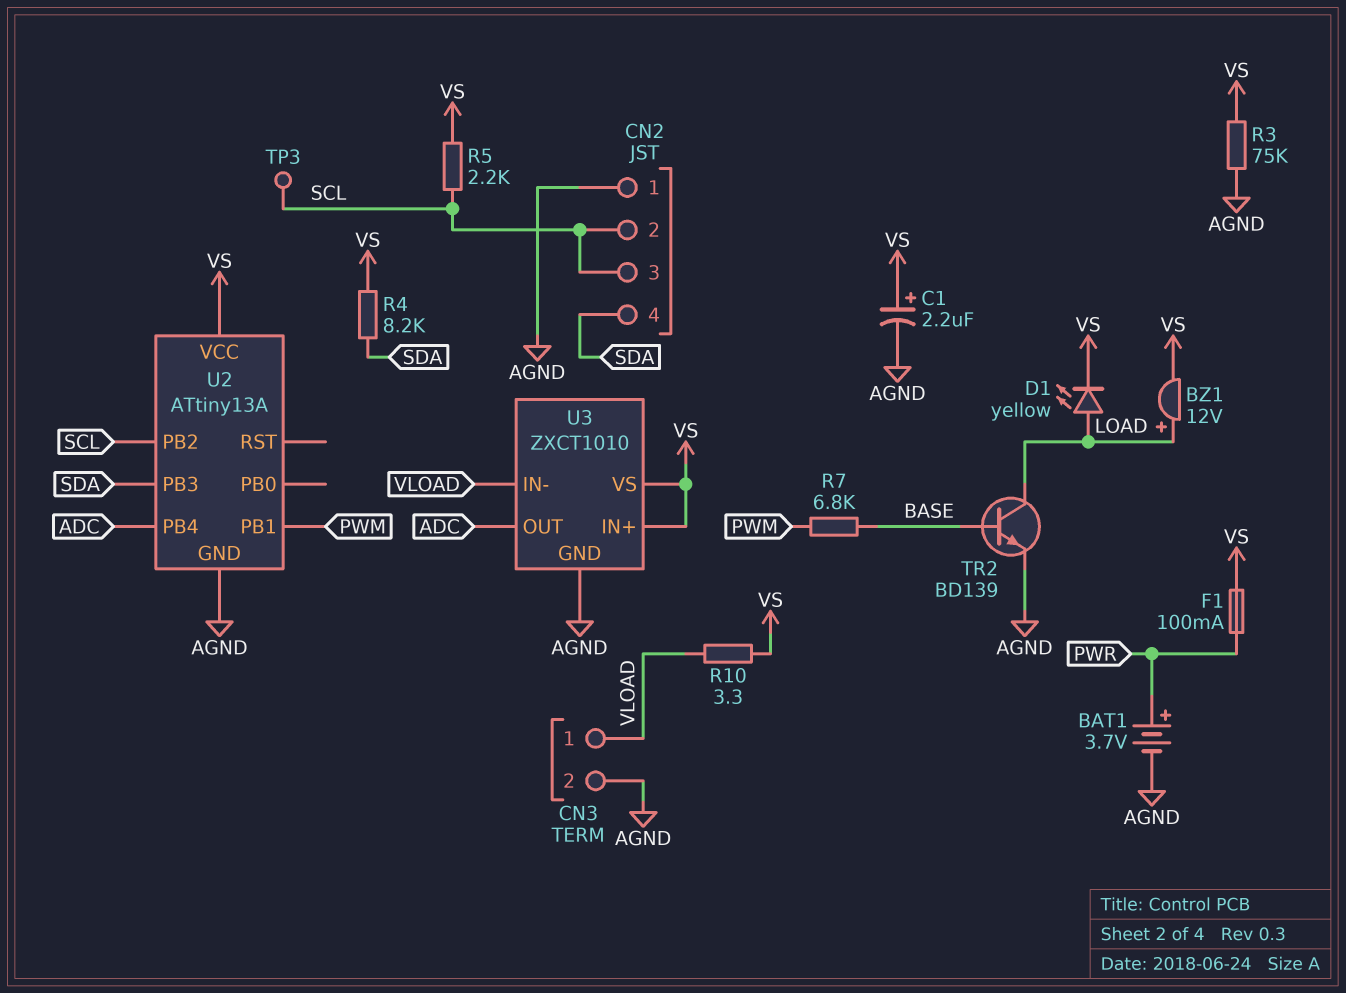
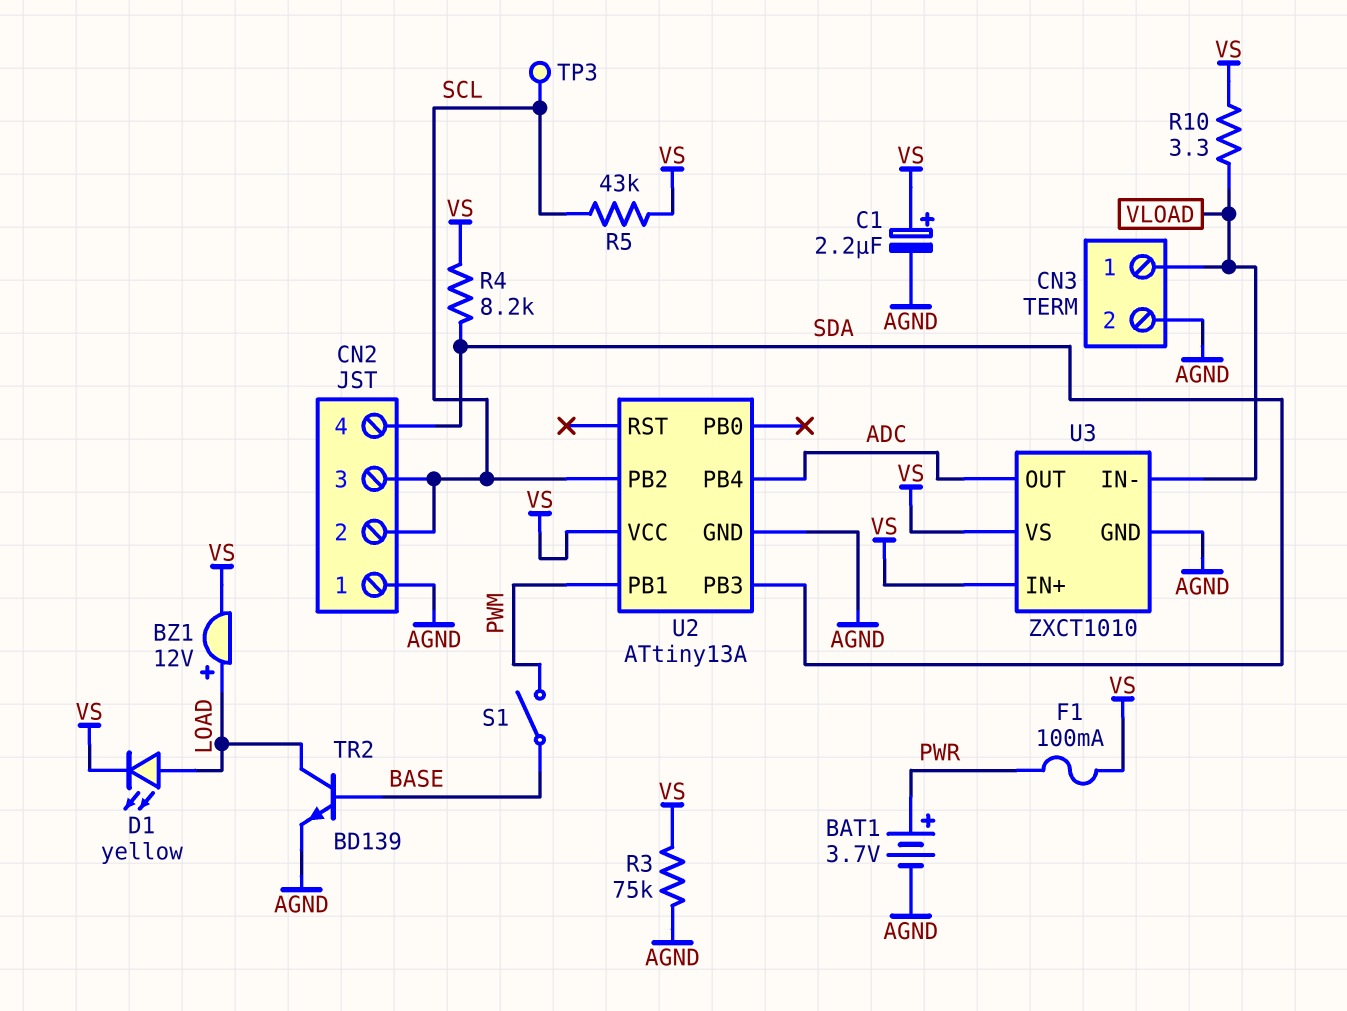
R5: 2.2k (SCL, VS) -> 43k (SCL, VS)
R7: 6.8k (BASE, PWM) -> none
S1: none -> switch (BASE, PWM)

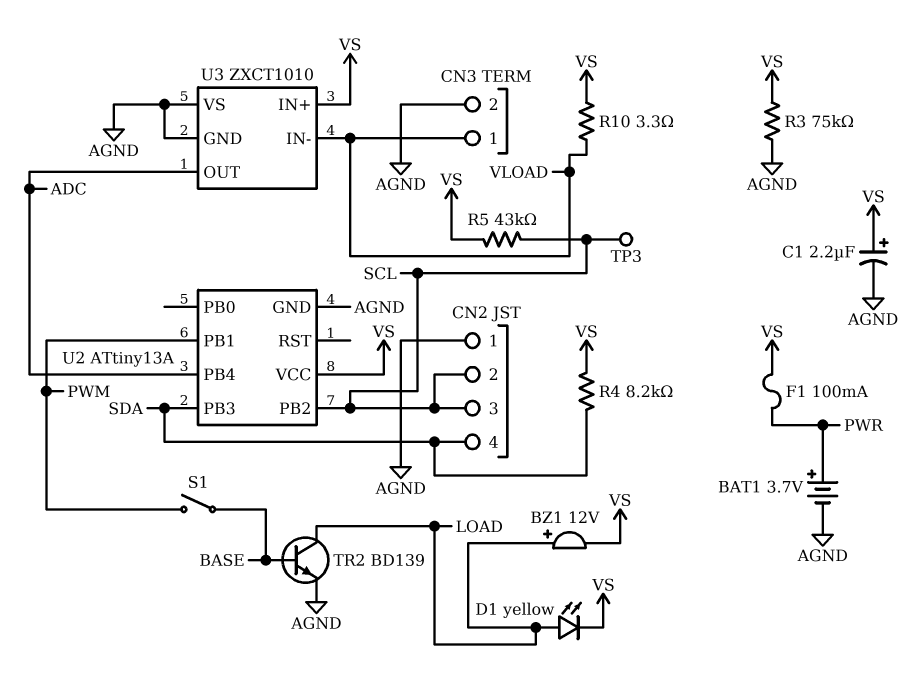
U3 pin VS: VS -> AGND

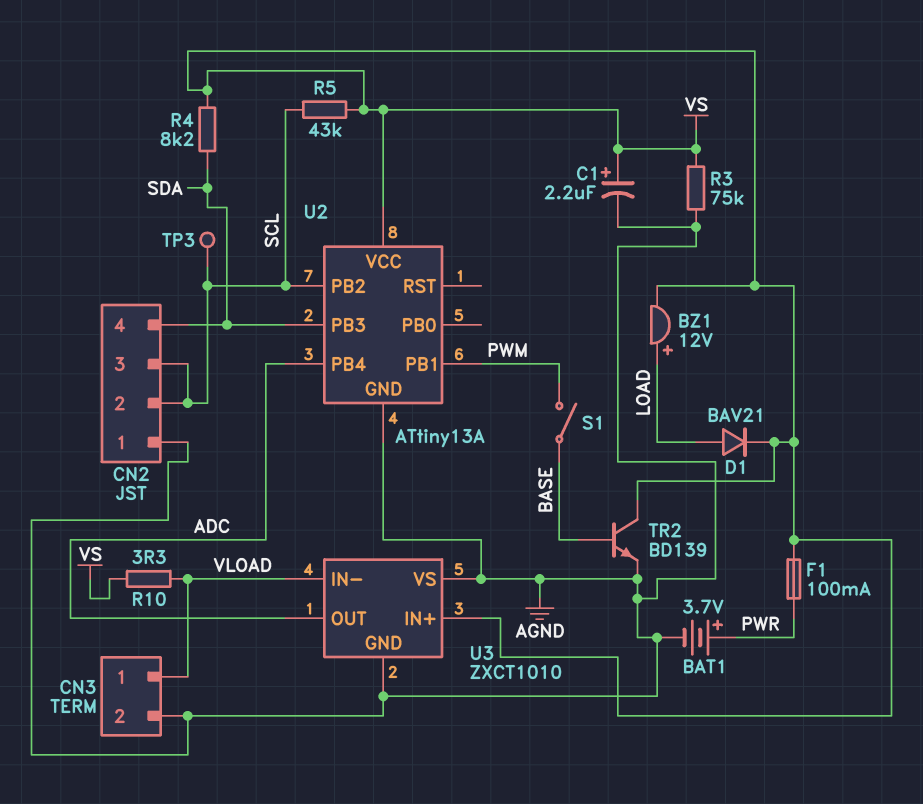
D1: LED yellow (A LOAD, K VS) -> diode BAV21 (A LOAD, K VS)
TR2: NPN BD139 (B BASE, C LOAD, E AGND) -> NPN BD139 (B BASE, C VS, E AGND)

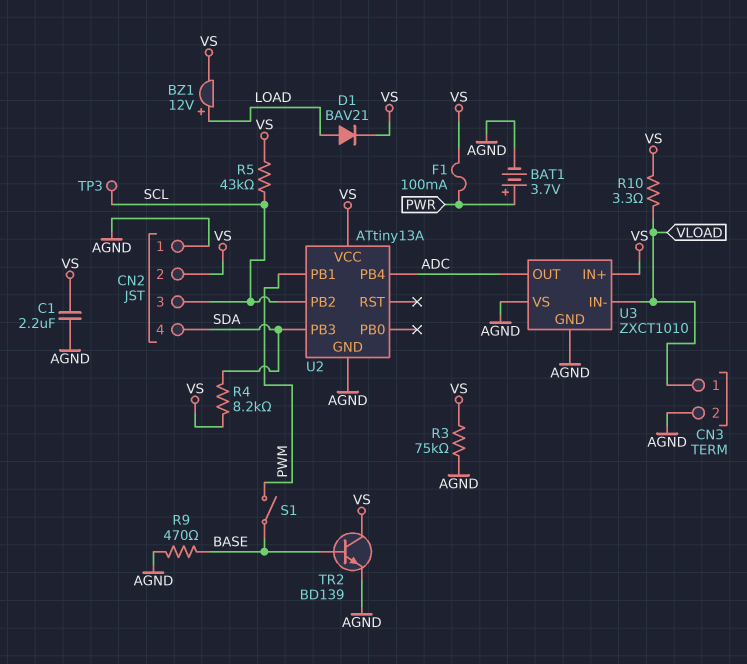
C1: 2.2uF (plus VS, minus AGND) -> 2.2uF (AGND, VS)
CN2 pin 2: SCL -> VS
R9: none -> 470 (AGND, BASE)

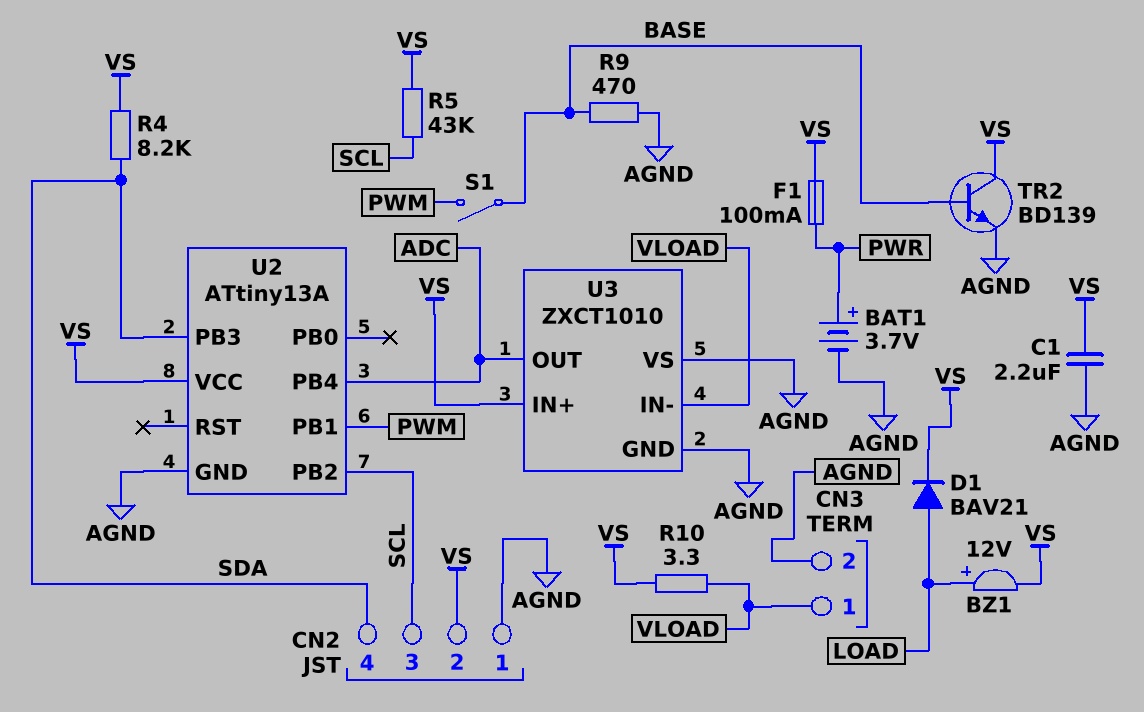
R3: 75k (AGND, VS) -> none
TP3: test point (SCL) -> none

